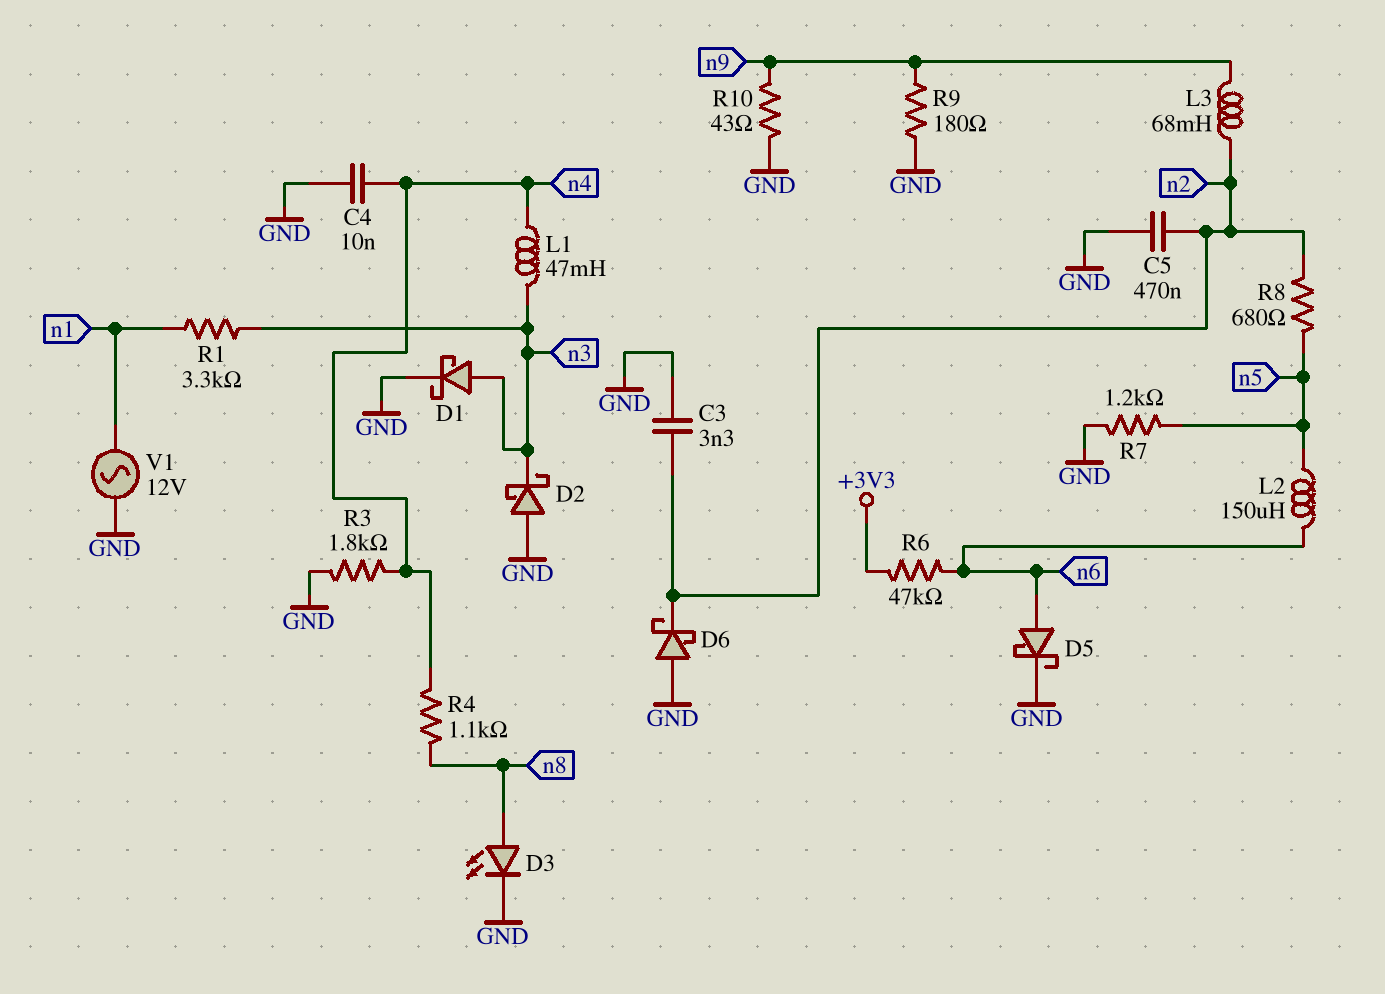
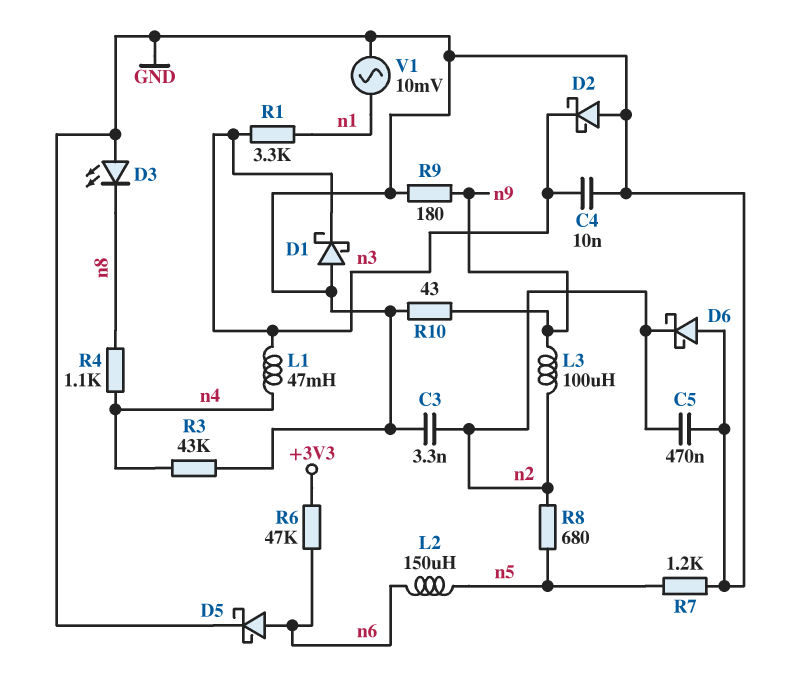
C4: 10nF (GND, n4) -> 10nF (GND, n3)
D1: schottky (A n3, K GND) -> schottky (A GND, K n3)
D3: LED (A n8, K GND) -> LED (A GND, K n8)
L3: 68mH (n2, n9) -> 100uH (n2, n9)
R3: 1.8k (GND, n4) -> 43k (GND, n4)
V1: AC 12V (GND, n1) -> AC 10mV (GND, n1)

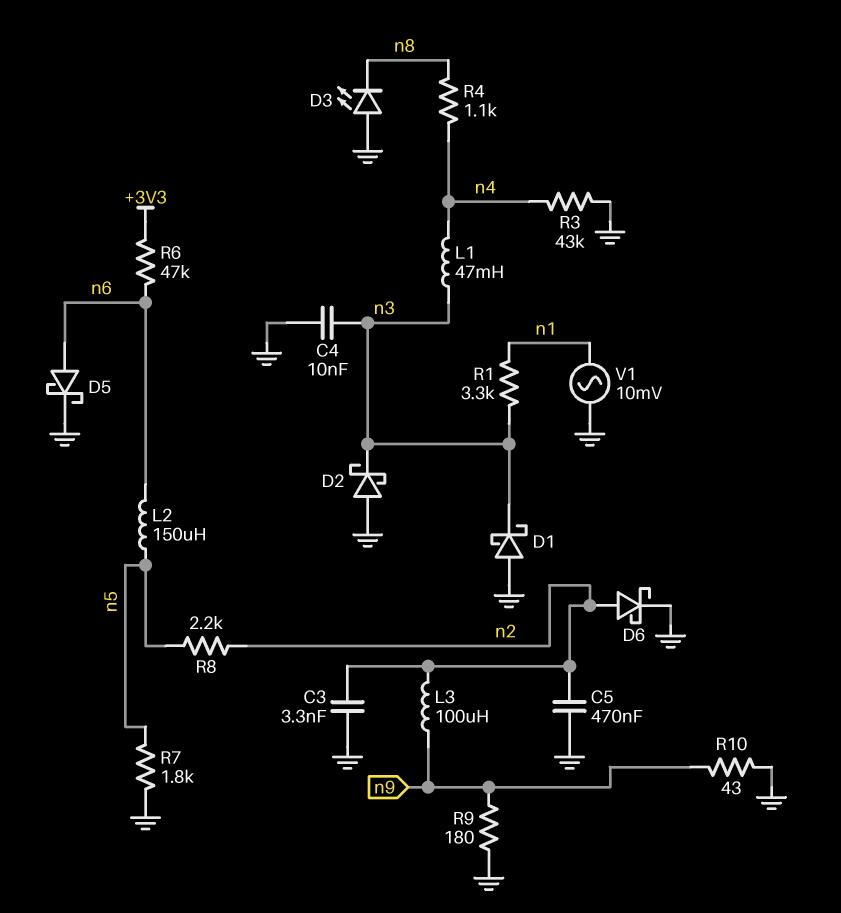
D6: schottky (A GND, K n2) -> schottky (A n2, K GND)
R7: 1.2k (GND, n5) -> 1.8k (GND, n5)
R8: 680 (n2, n5) -> 2.2k (n2, n5)

